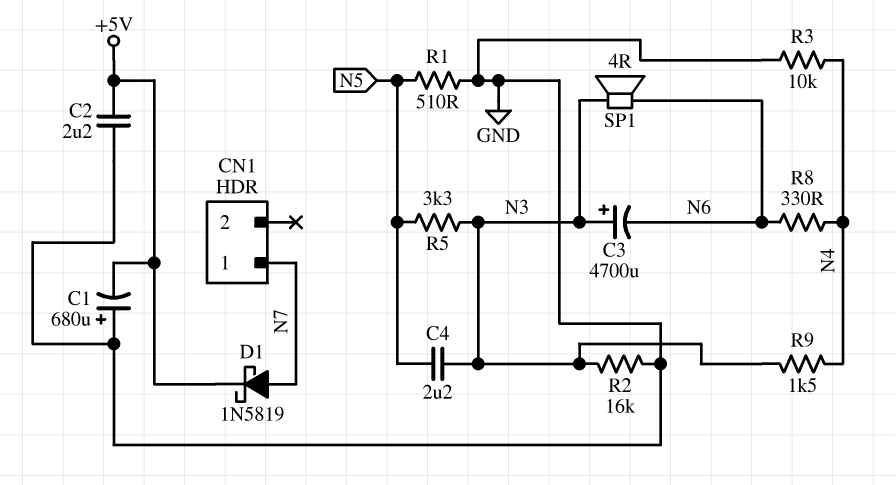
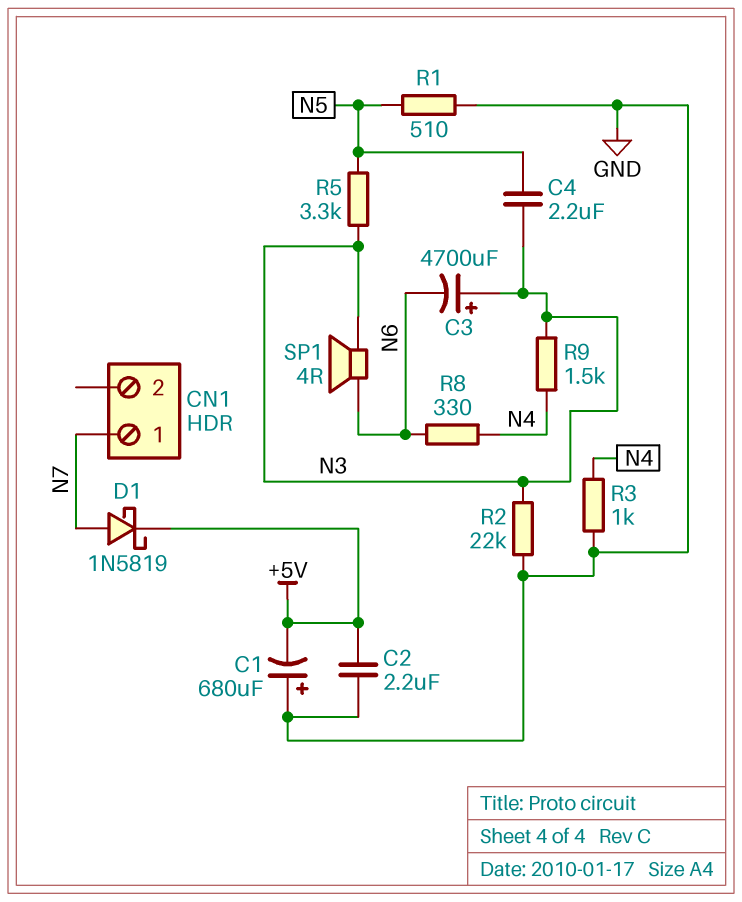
R2: 16k (GND, N3) -> 22k (GND, N3)
R3: 10k (GND, N4) -> 1k (GND, N4)

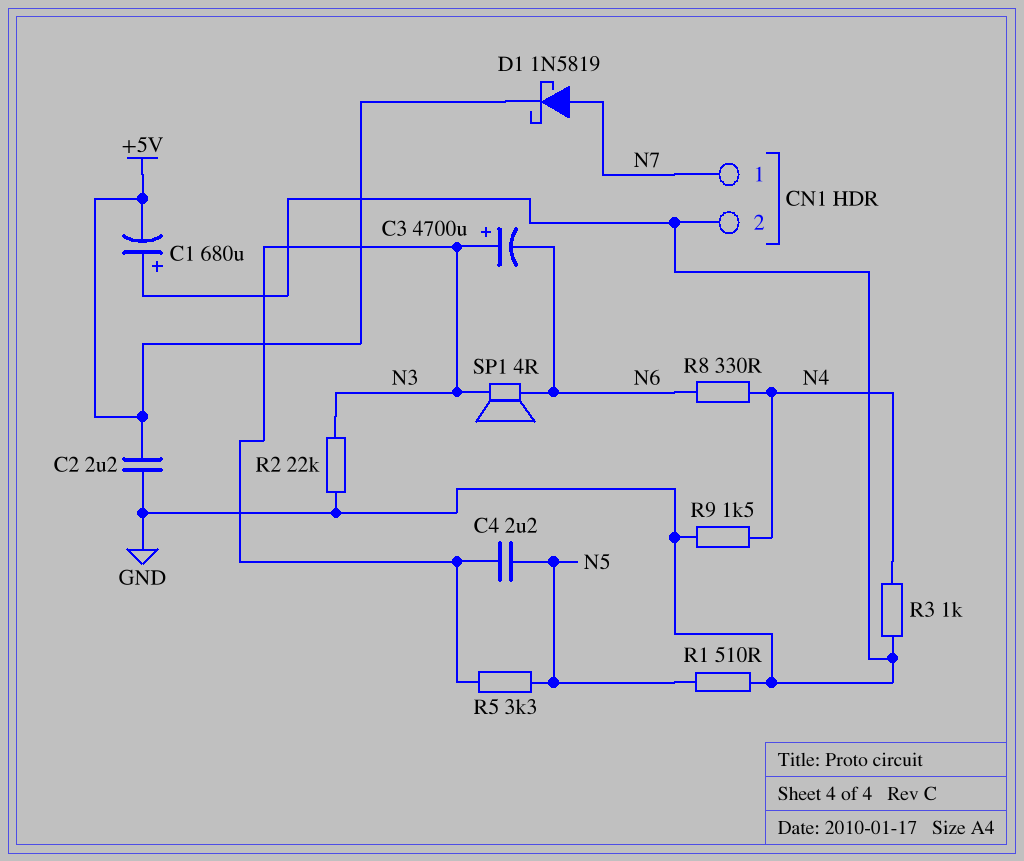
CN1 pin 2: none -> GND
R9: 1.5k (N3, N4) -> 1.5k (GND, N4)

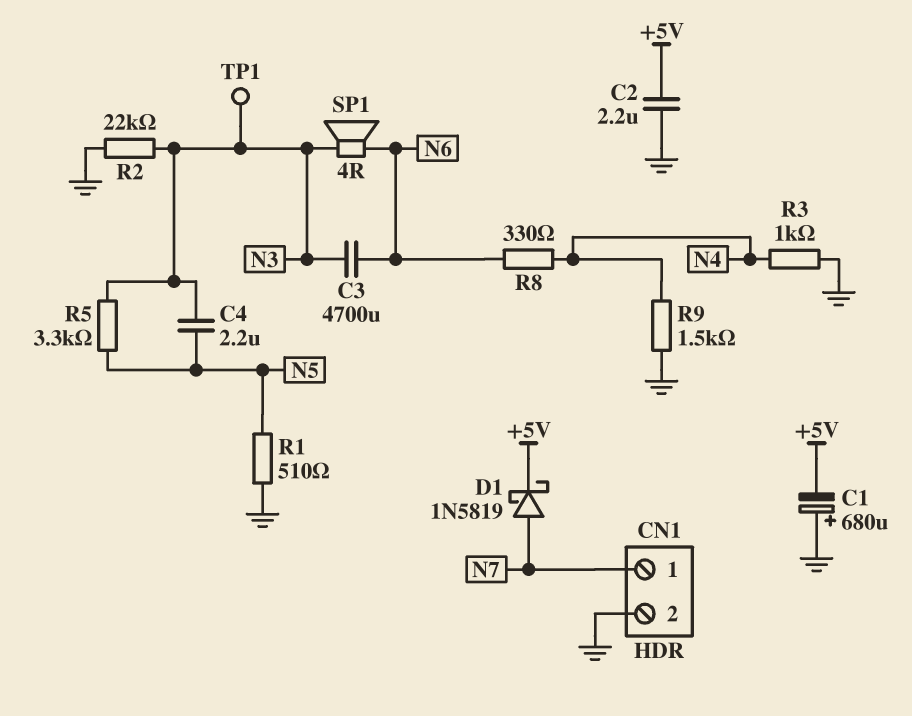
C3: 4700uF (plus N3, minus N6) -> 4700uF (N3, N6)
TP1: none -> test point (N3)

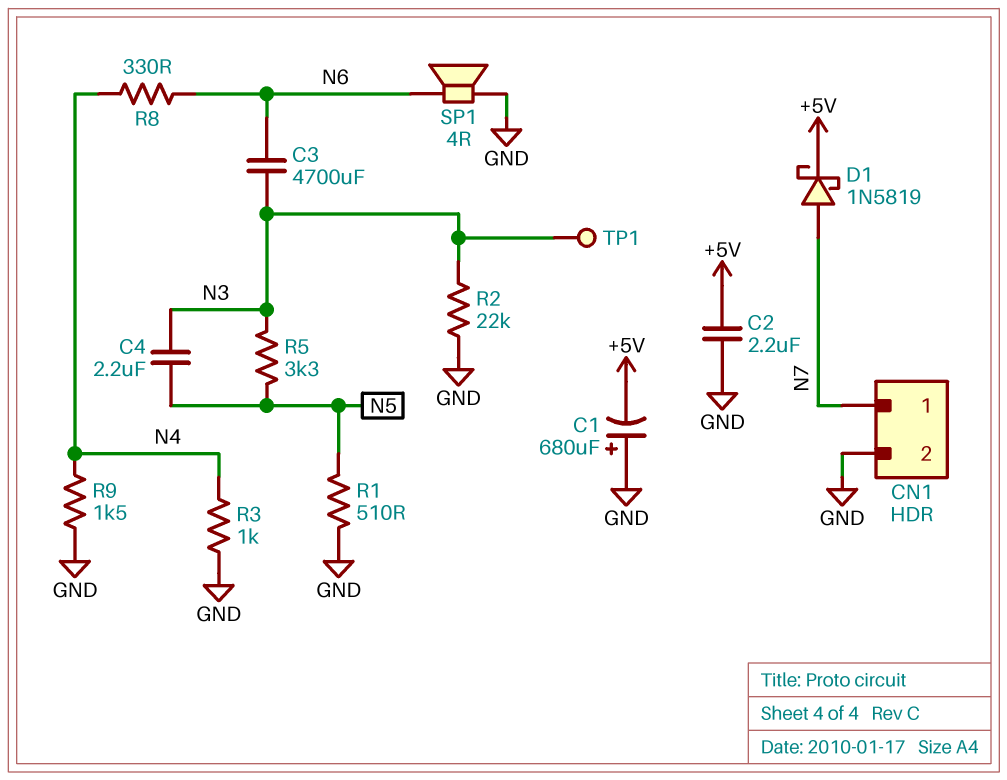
SP1: speaker 4R (N3, N6) -> speaker 4R (GND, N6)

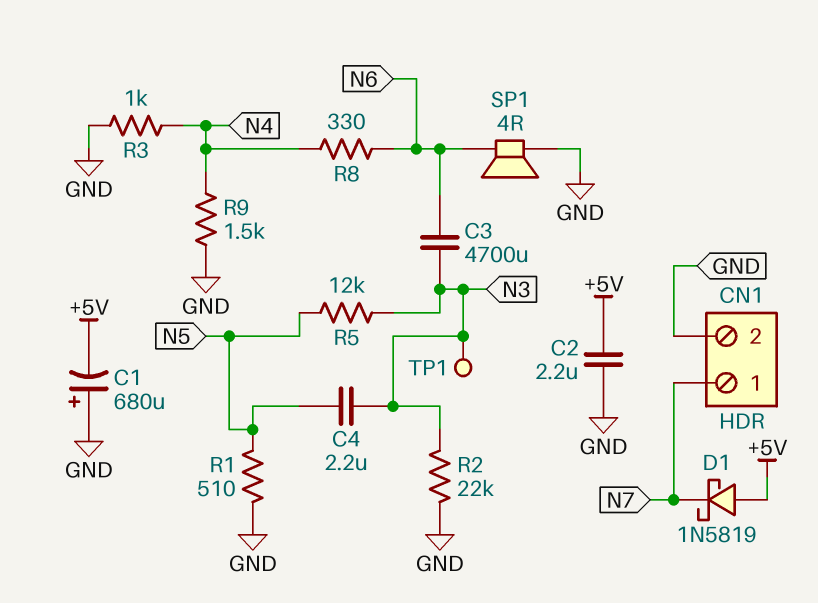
D1: schottky 1N5819 (A N7, K +5V) -> schottky 1N5819 (A +5V, K N7)
R5: 3.3k (N3, N5) -> 12k (N3, N5)

